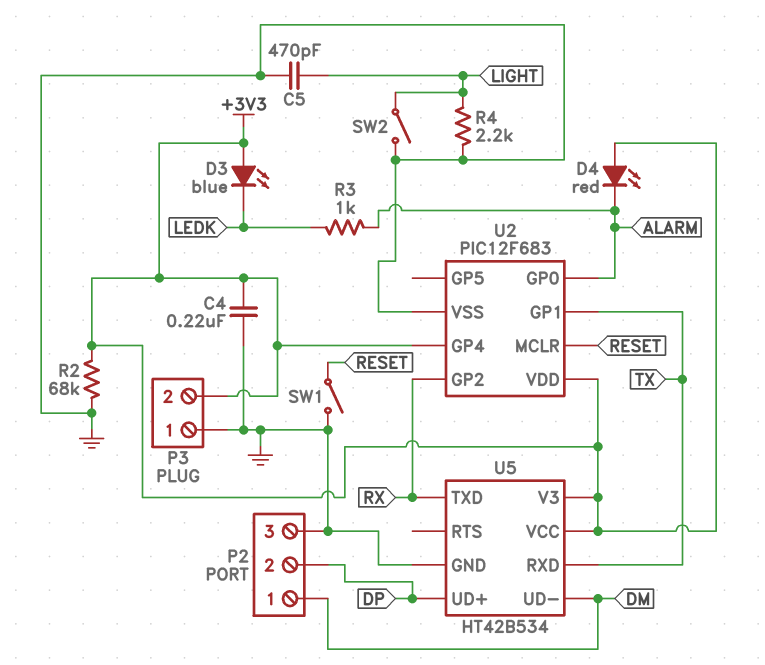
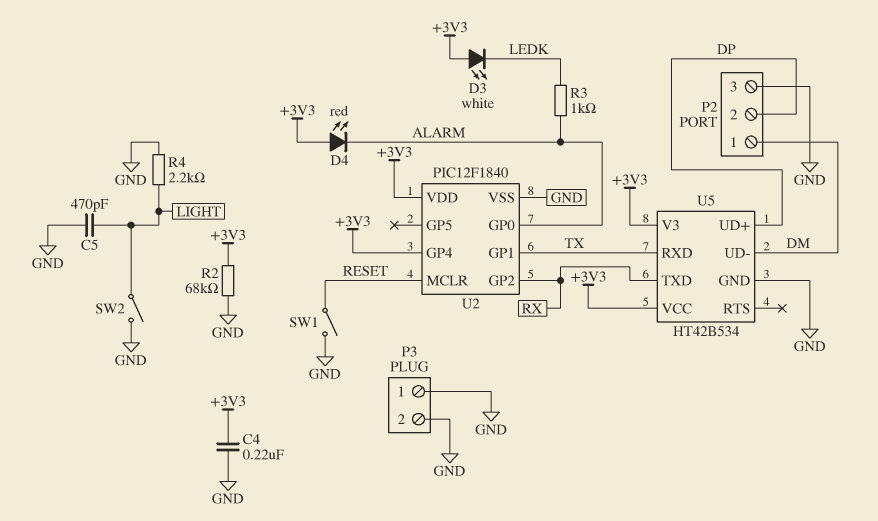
D3: LED blue (A +3V3, K LEDK) -> LED white (A +3V3, K LEDK)
P3 pin 2: +3V3 -> GND
U2: PIC12F683 -> PIC12F1840

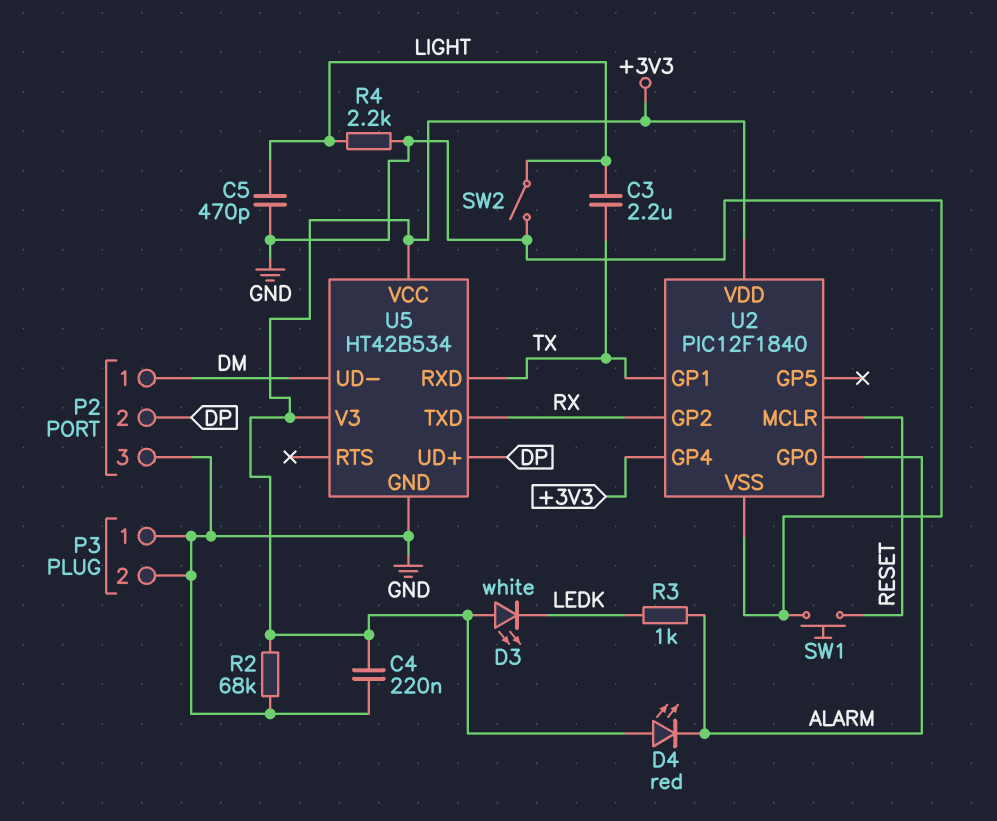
C3: none -> 2.2uF (LIGHT, TX)
SW1: switch (GND, RESET) -> button (GND, RESET)

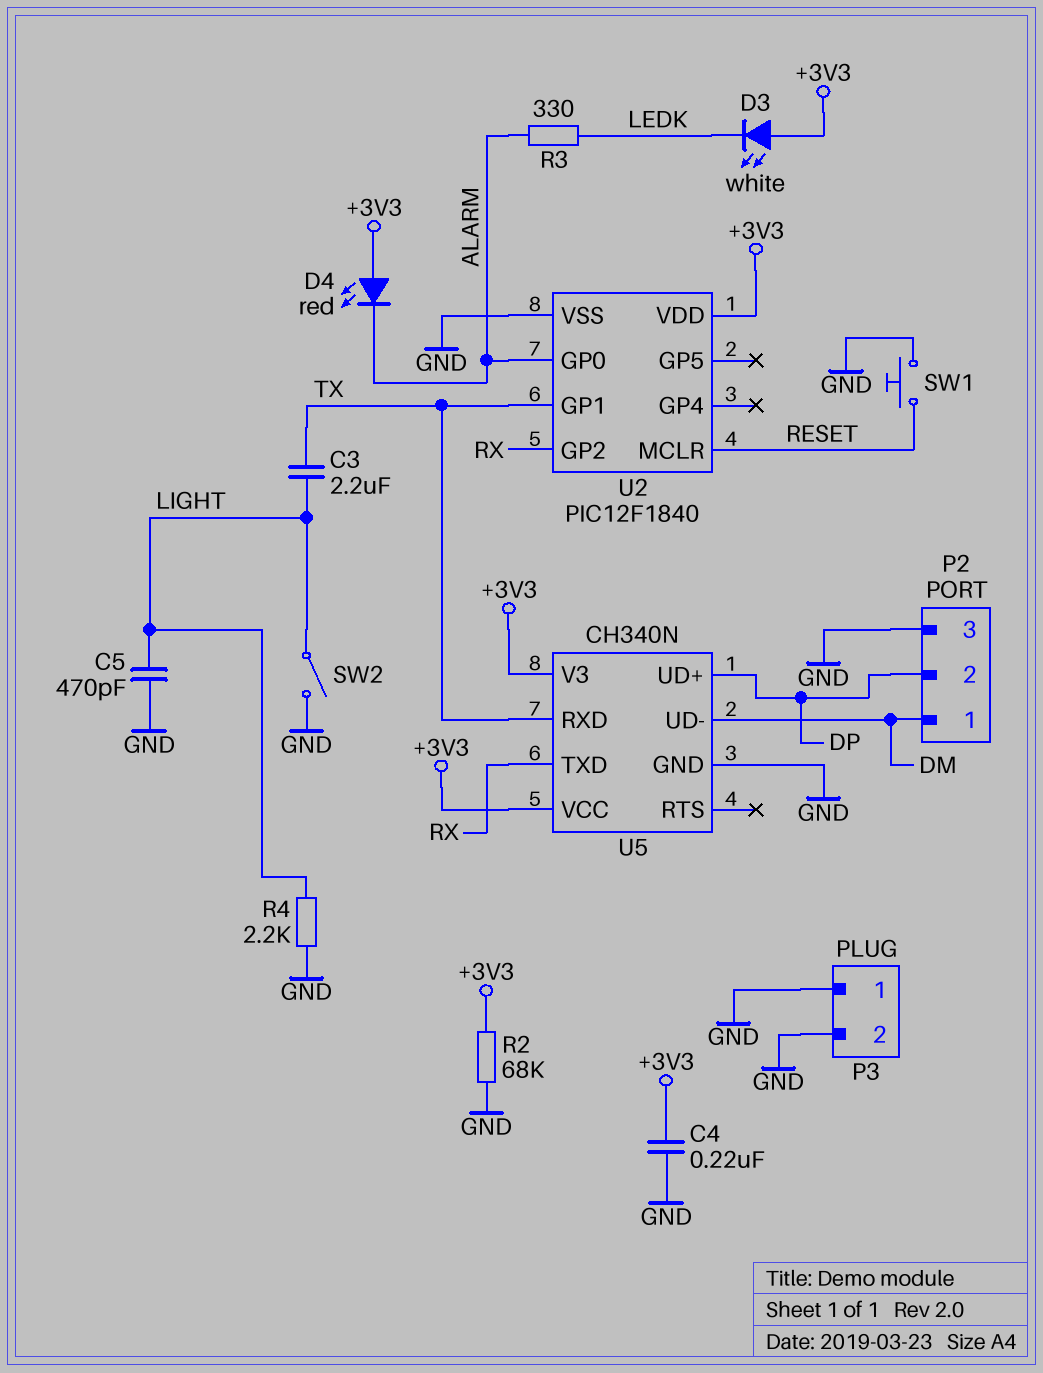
R3: 1k (ALARM, LEDK) -> 330 (ALARM, LEDK)
U2 pin GP4: +3V3 -> none
U5: HT42B534 -> CH340N

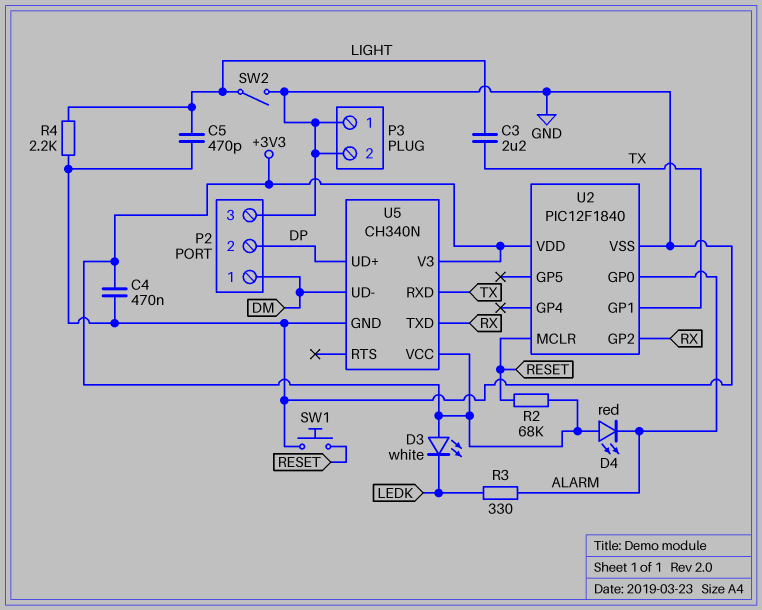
C4: 220nF (+3V3, GND) -> 470nF (+3V3, GND)
R2: 68k (+3V3, GND) -> 68k (+3V3, RESET)

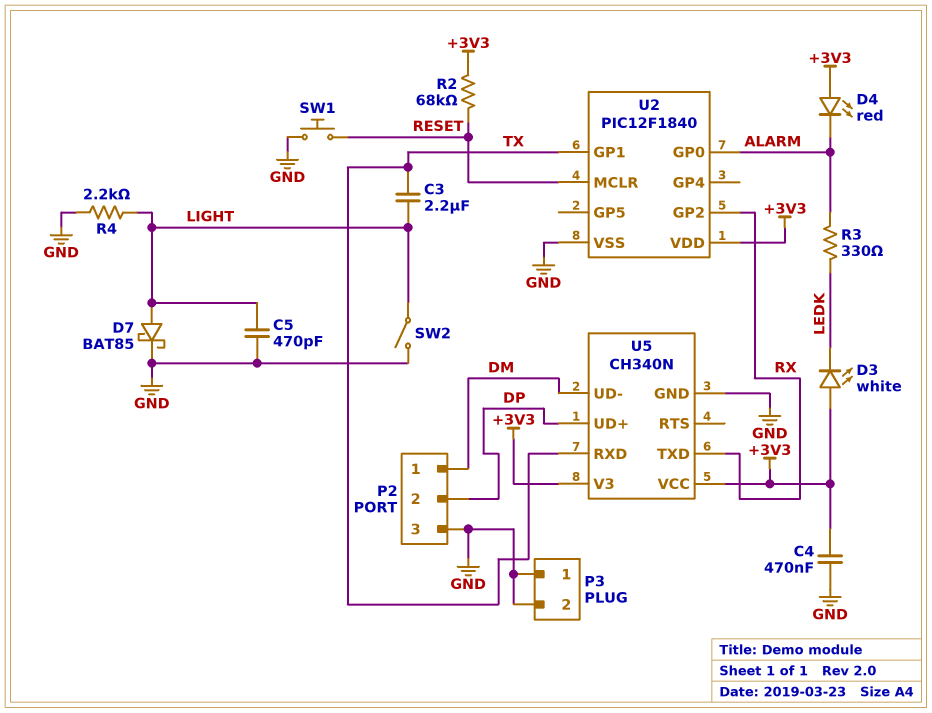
D7: none -> schottky BAT85 (A LIGHT, K GND)

